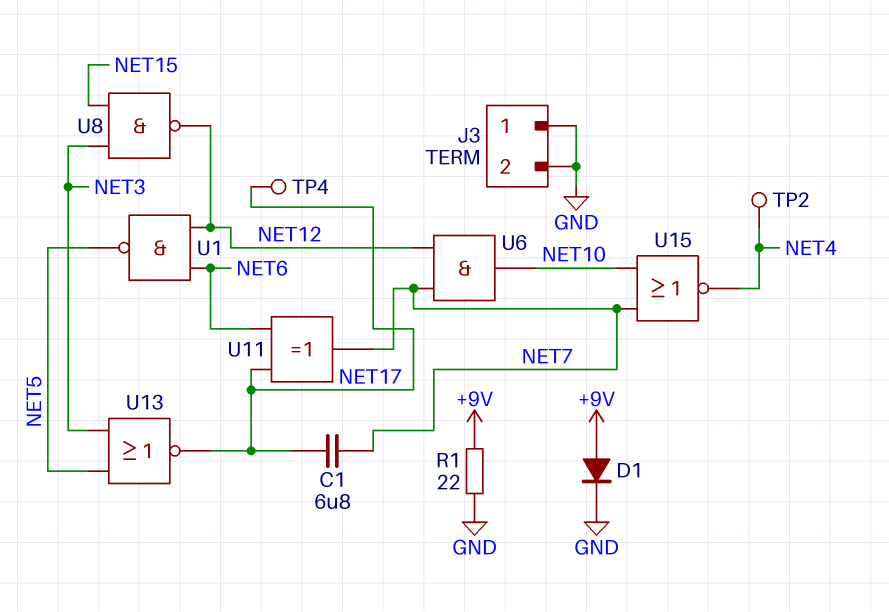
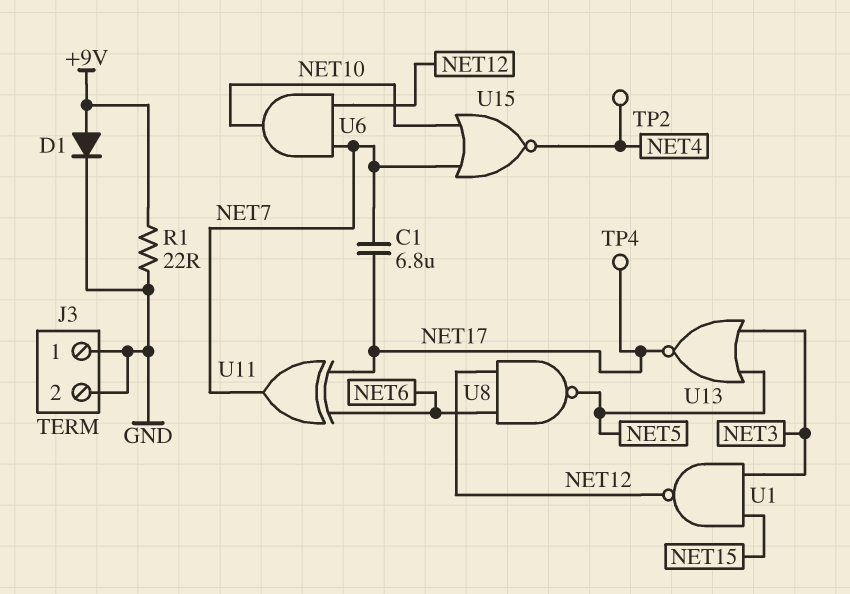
U1: NAND (in NET6, in NET12, out NET5) -> NAND (in NET3, in NET15, out NET12)
U8: NAND (in NET3, in NET15, out NET12) -> NAND (in NET6, in NET12, out NET5)

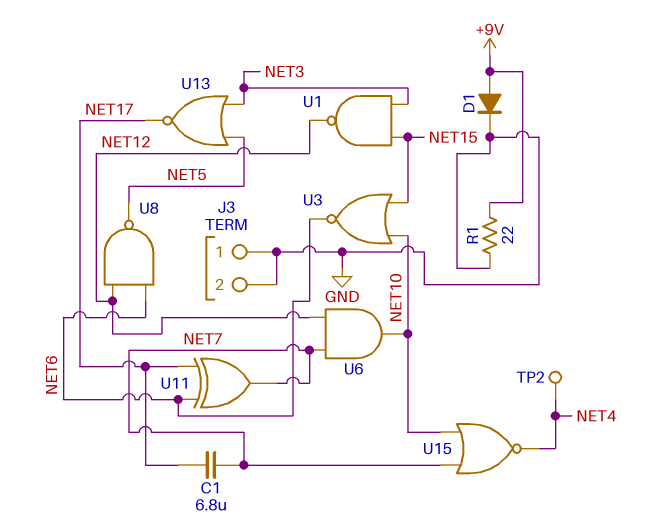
TP4: test point (NET17) -> none
U3: none -> NOR (in NET10, in NET15, out NET6)

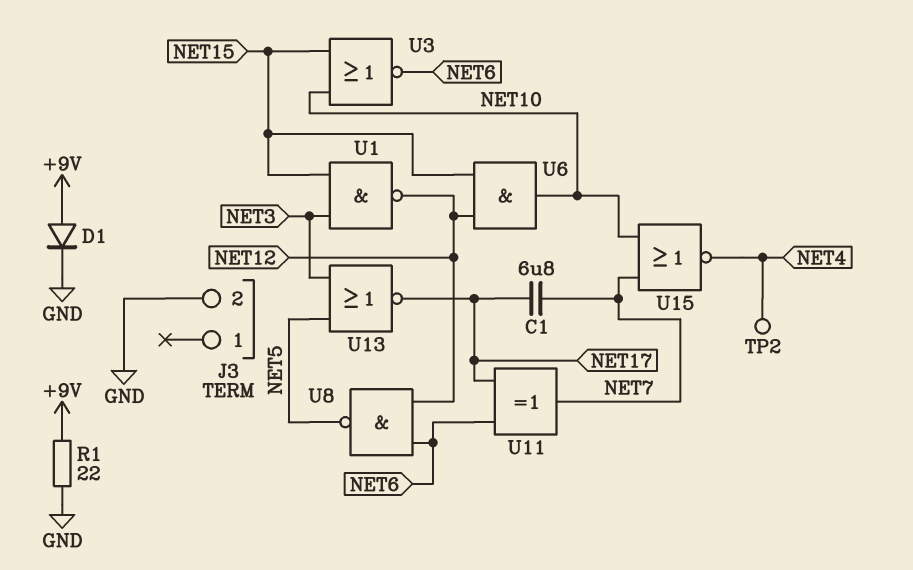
J3 pin 1: GND -> none
U6: AND (in NET7, in NET12, out NET10) -> AND (in NET12, in NET15, out NET10)

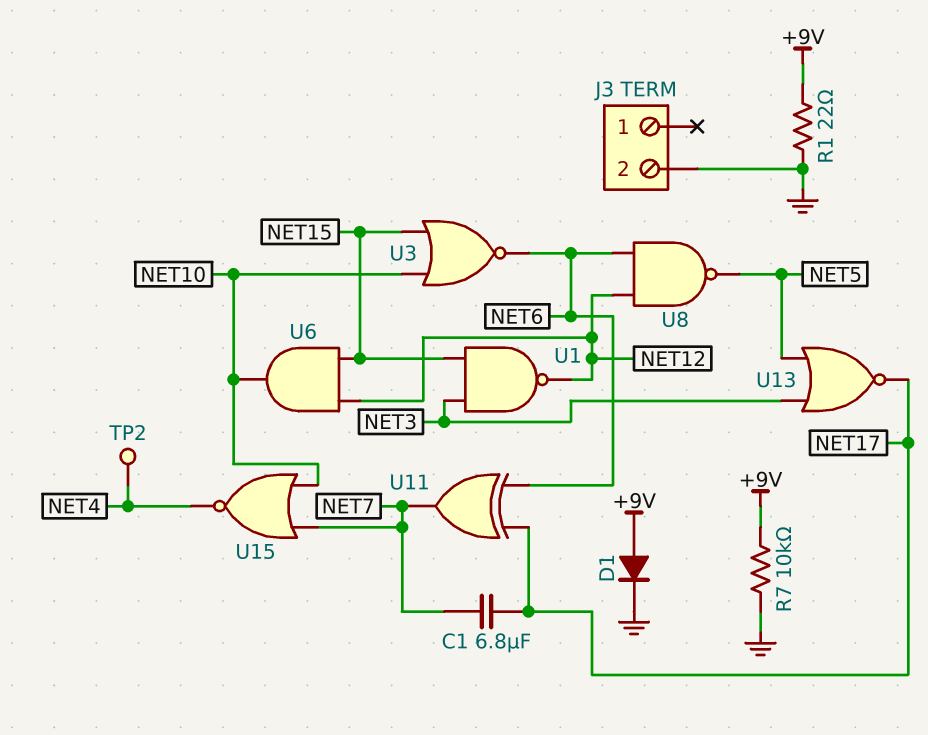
R7: none -> 10k (+9V, GND)

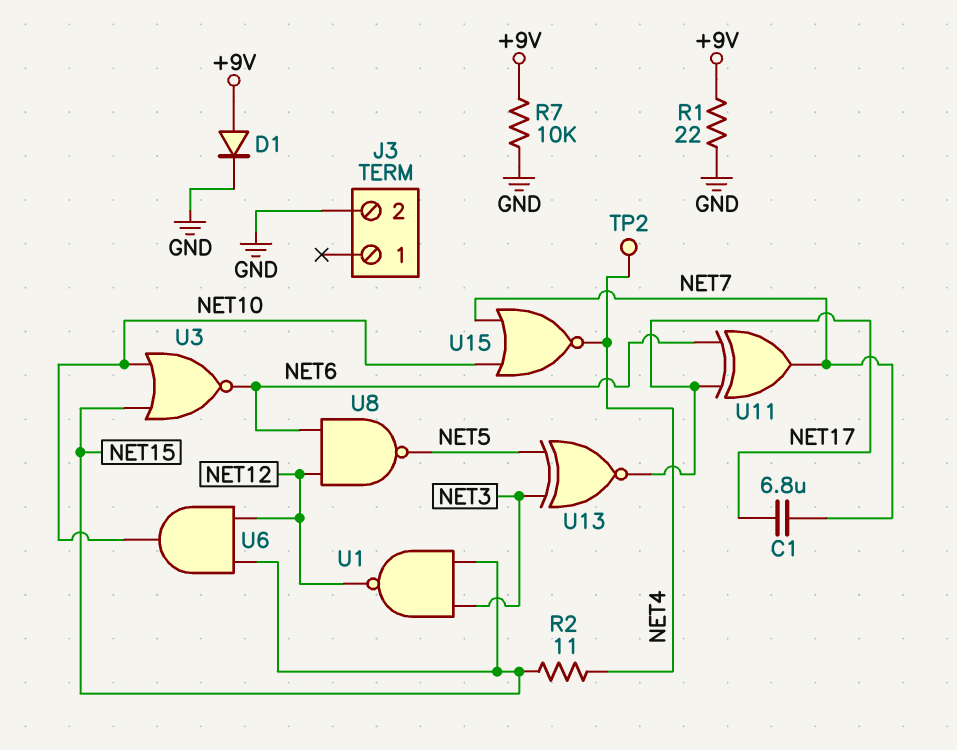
R2: none -> 11 (NET4, NET15)
U13: NOR (in NET3, in NET5, out NET17) -> XNOR (in NET3, in NET5, out NET17)

